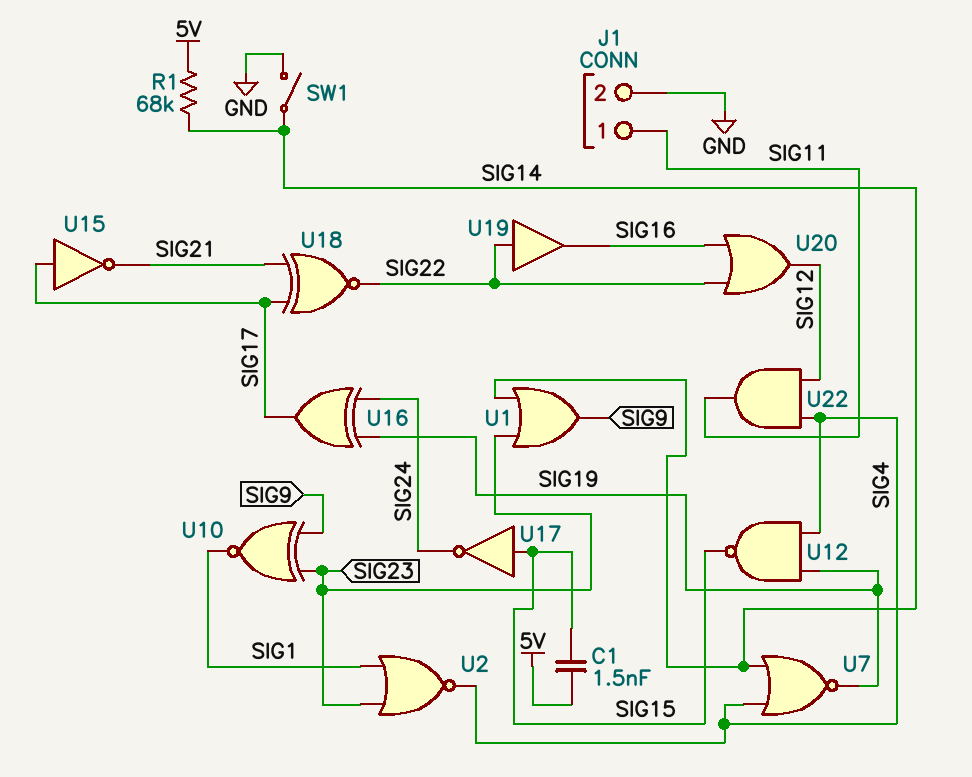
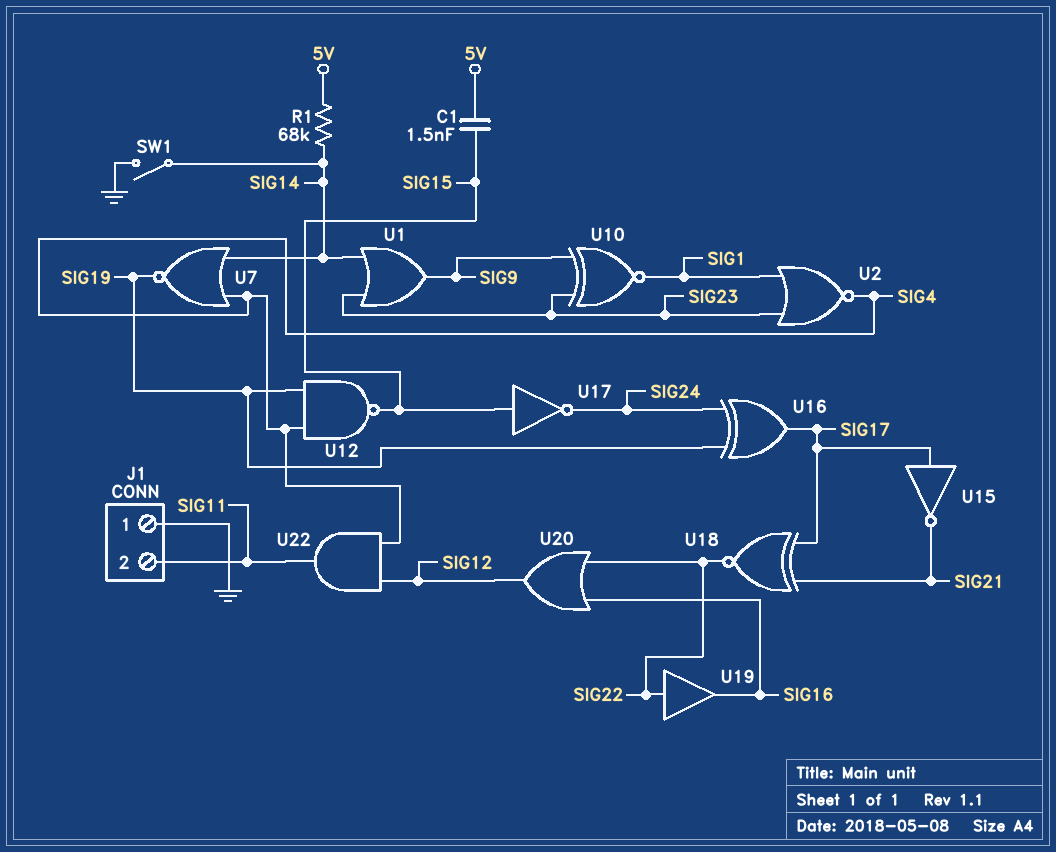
J1 pin 1: SIG11 -> GND
J1 pin 2: GND -> SIG11

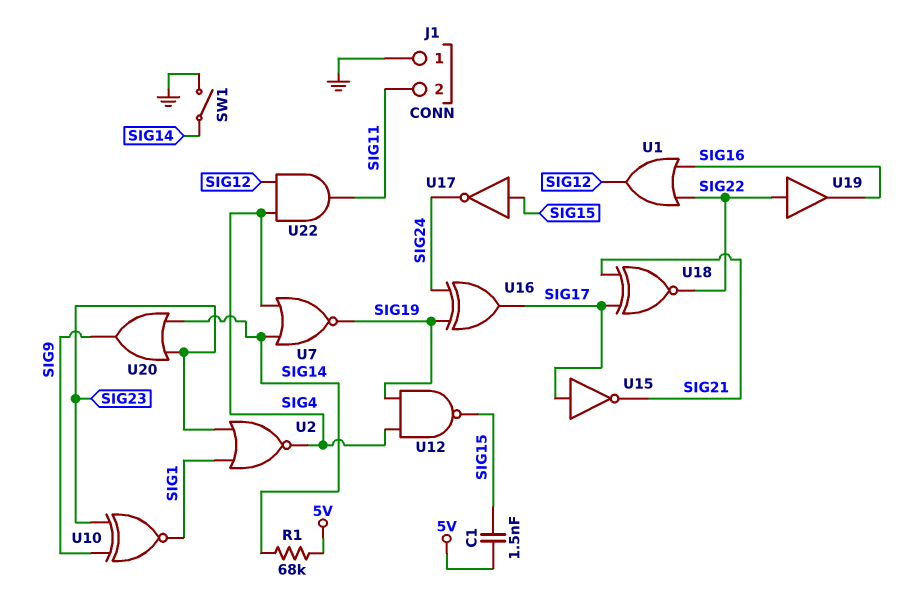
U1: OR (in SIG14, in SIG23, out SIG9) -> OR (in SIG16, in SIG22, out SIG12)
U20: OR (in SIG16, in SIG22, out SIG12) -> OR (in SIG14, in SIG23, out SIG9)

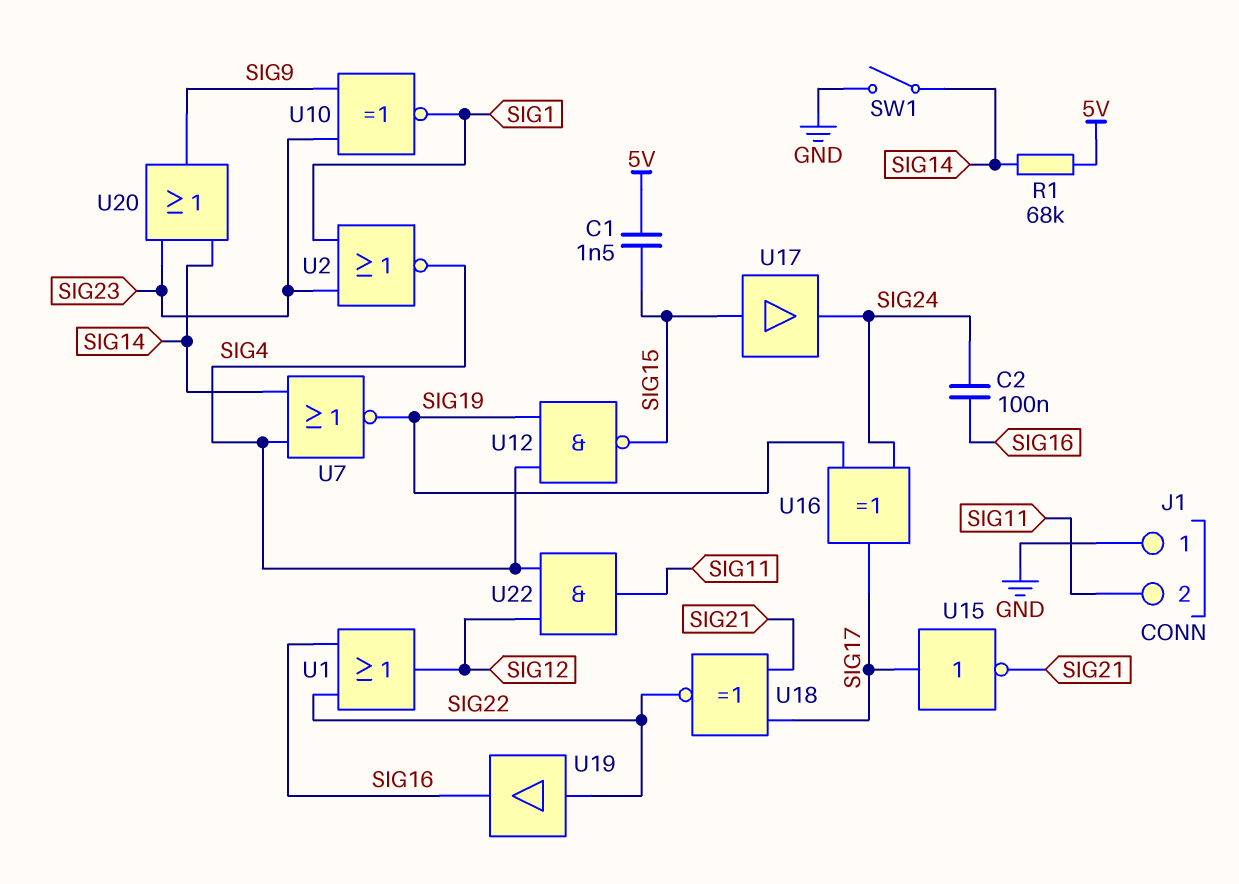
C2: none -> 100nF (SIG16, SIG24)
U17: NOT (in SIG15, out SIG24) -> buffer (in SIG15, out SIG24)

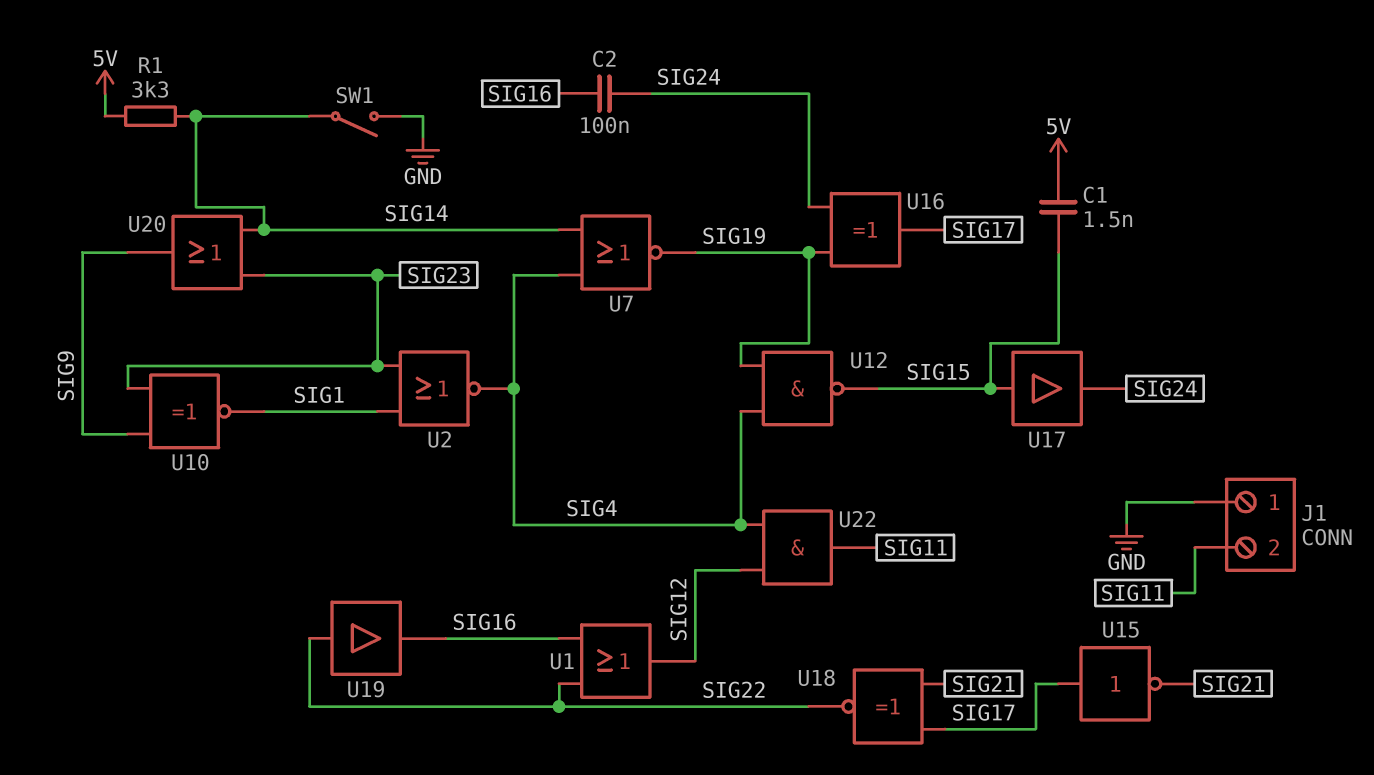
R1: 68k (5V, SIG14) -> 3.3k (5V, SIG14)

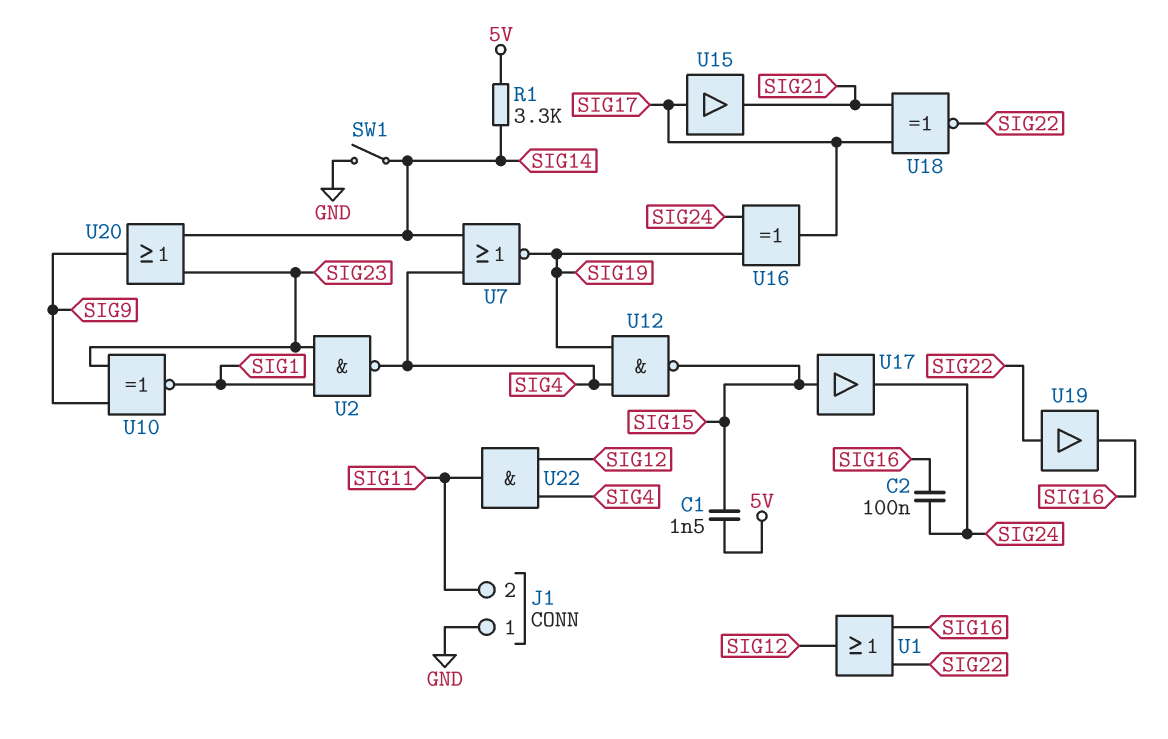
U2: NOR (in SIG1, in SIG23, out SIG4) -> NAND (in SIG1, in SIG23, out SIG4)
U15: NOT (in SIG17, out SIG21) -> buffer (in SIG17, out SIG21)

